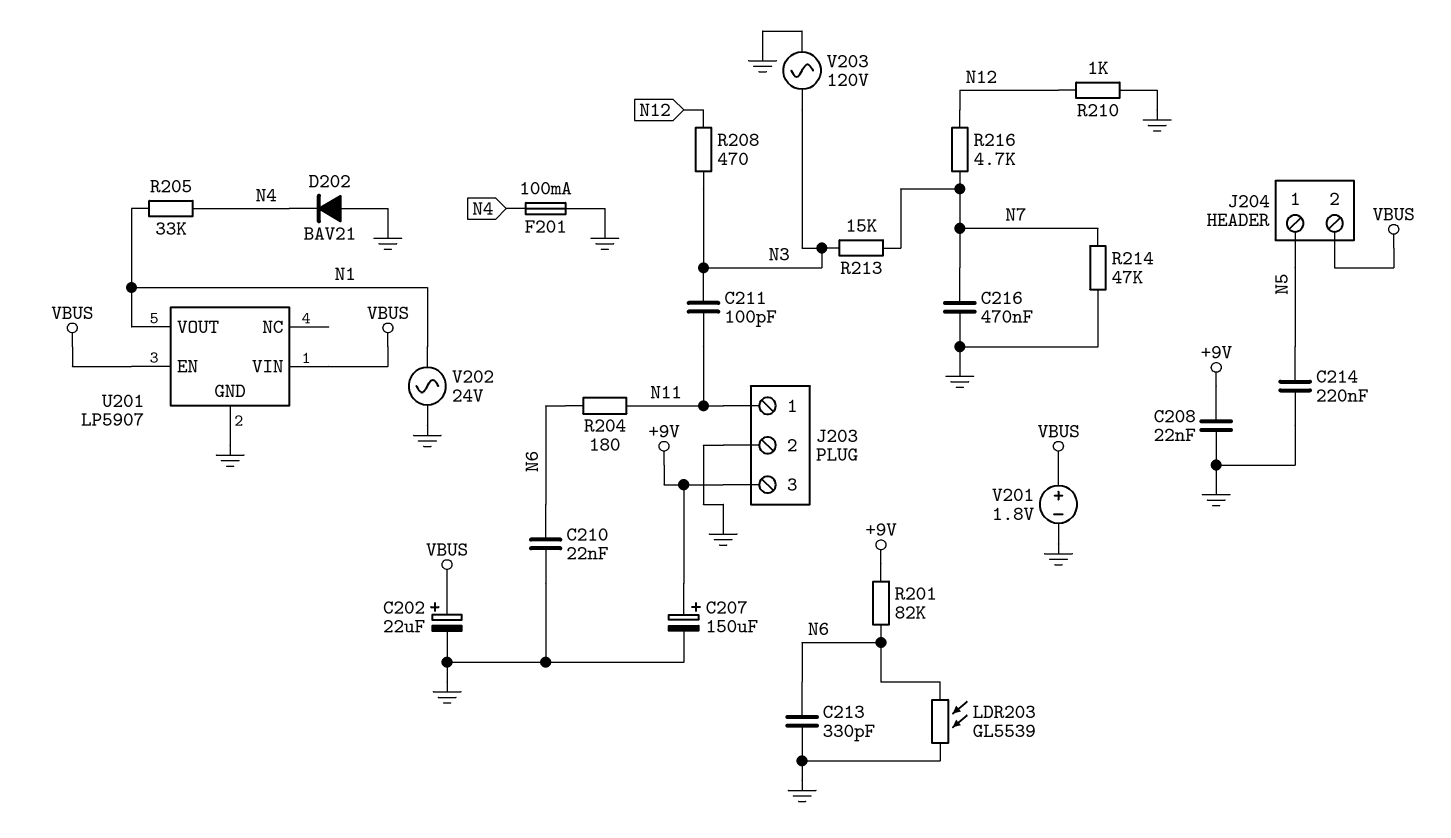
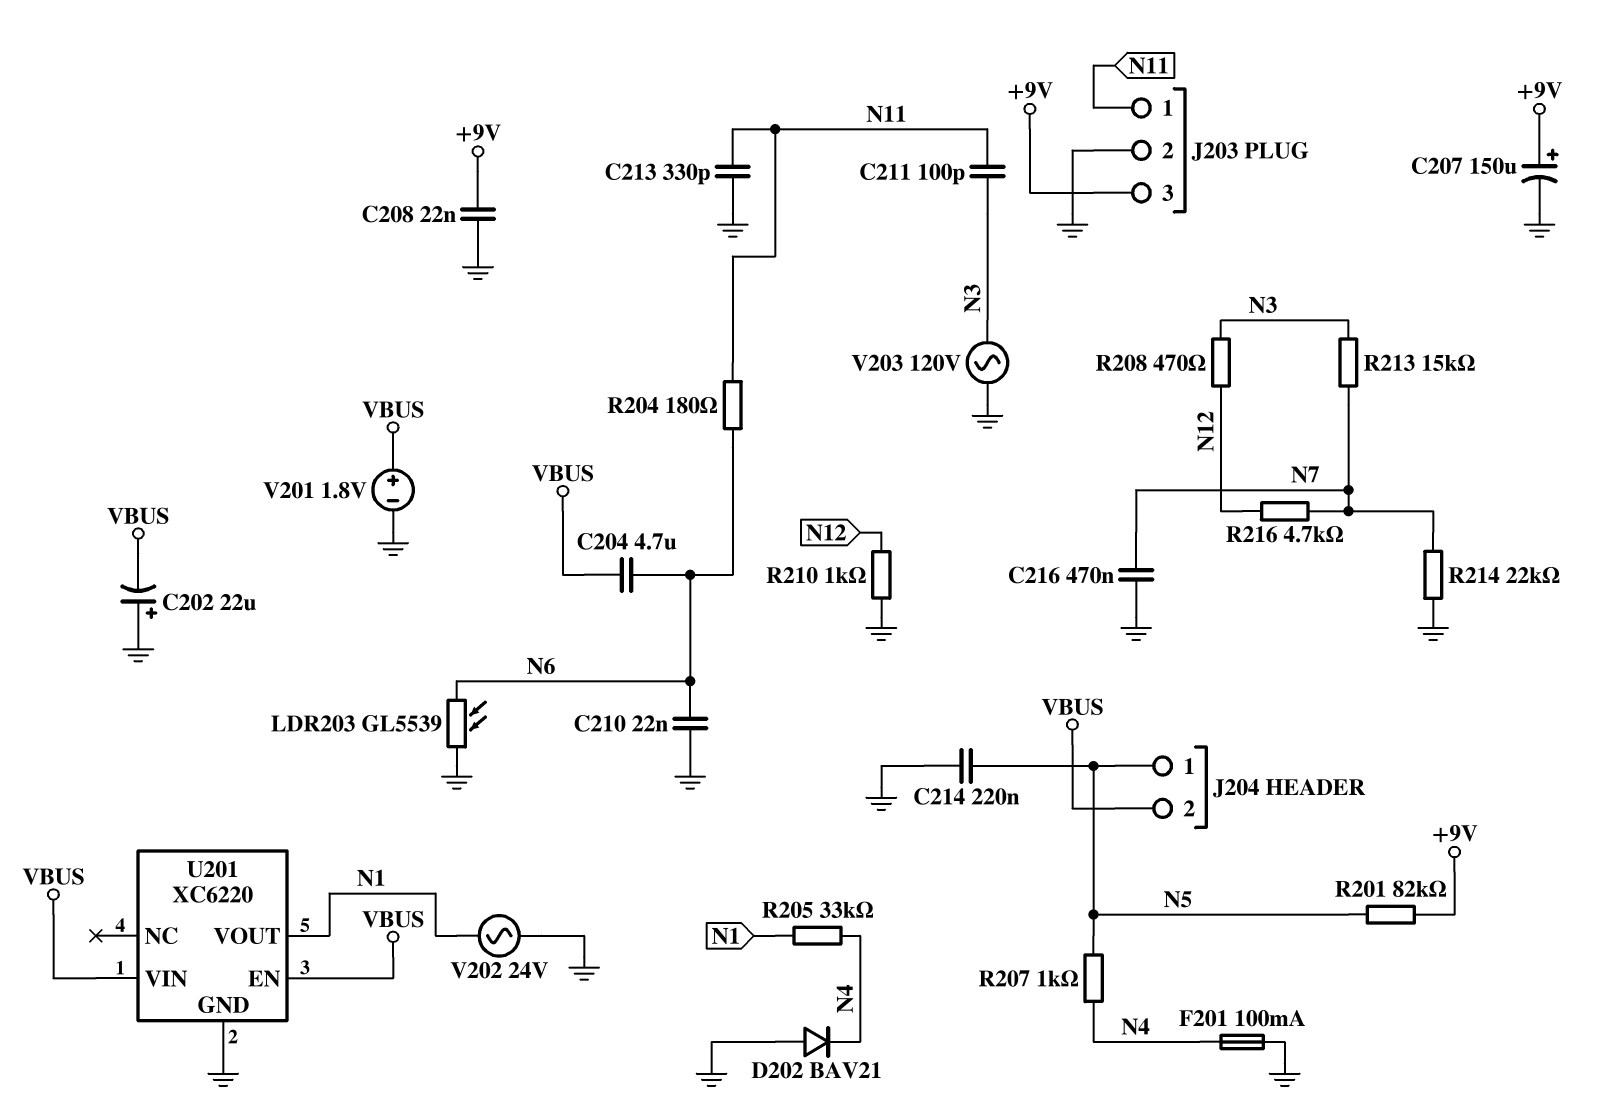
C202: 22uF (plus VBUS, minus GND) -> 22uF (plus GND, minus VBUS)
C204: none -> 4.7uF (N6, VBUS)
C213: 330pF (GND, N6) -> 330pF (GND, N11)
R201: 82k (+9V, N6) -> 82k (+9V, N5)
R207: none -> 1k (N4, N5)
R214: 47k (GND, N7) -> 22k (GND, N7)
U201: LP5907 -> XC6220

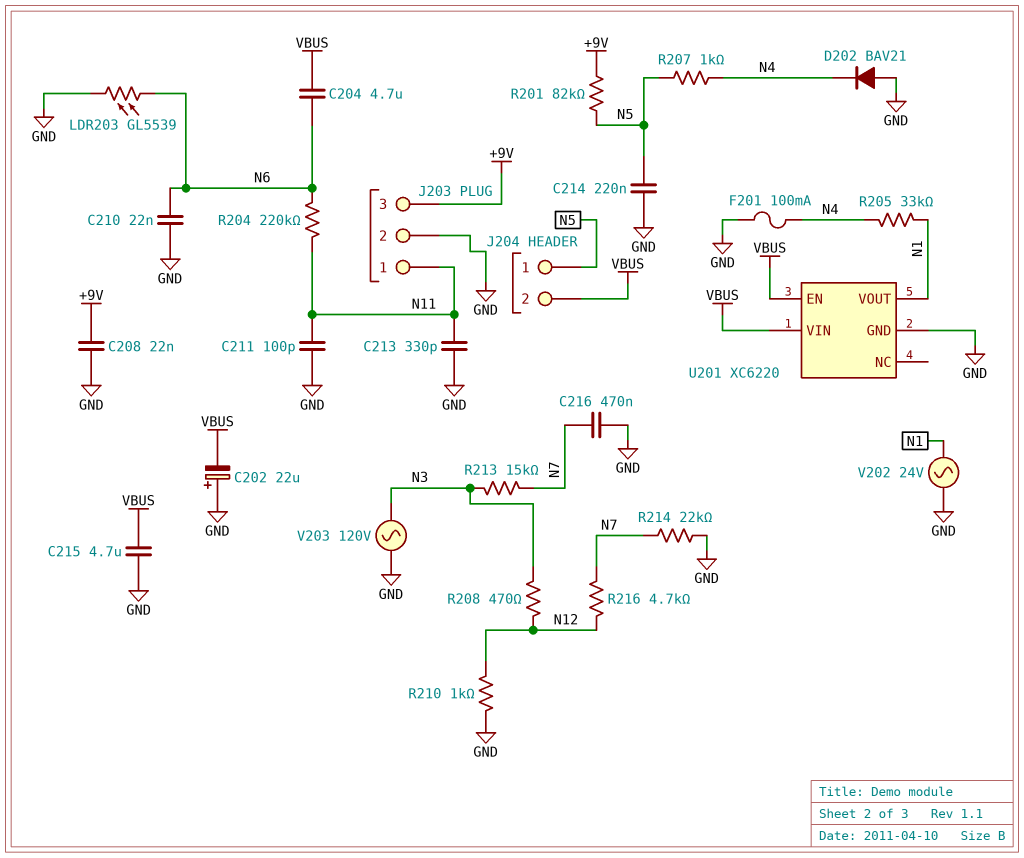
C207: 150uF (plus +9V, minus GND) -> none
C211: 100pF (N3, N11) -> 100pF (GND, N11)
C215: none -> 4.7uF (GND, VBUS)
R204: 180 (N6, N11) -> 220k (N6, N11)
V201: 1.8V (plus VBUS, minus GND) -> none

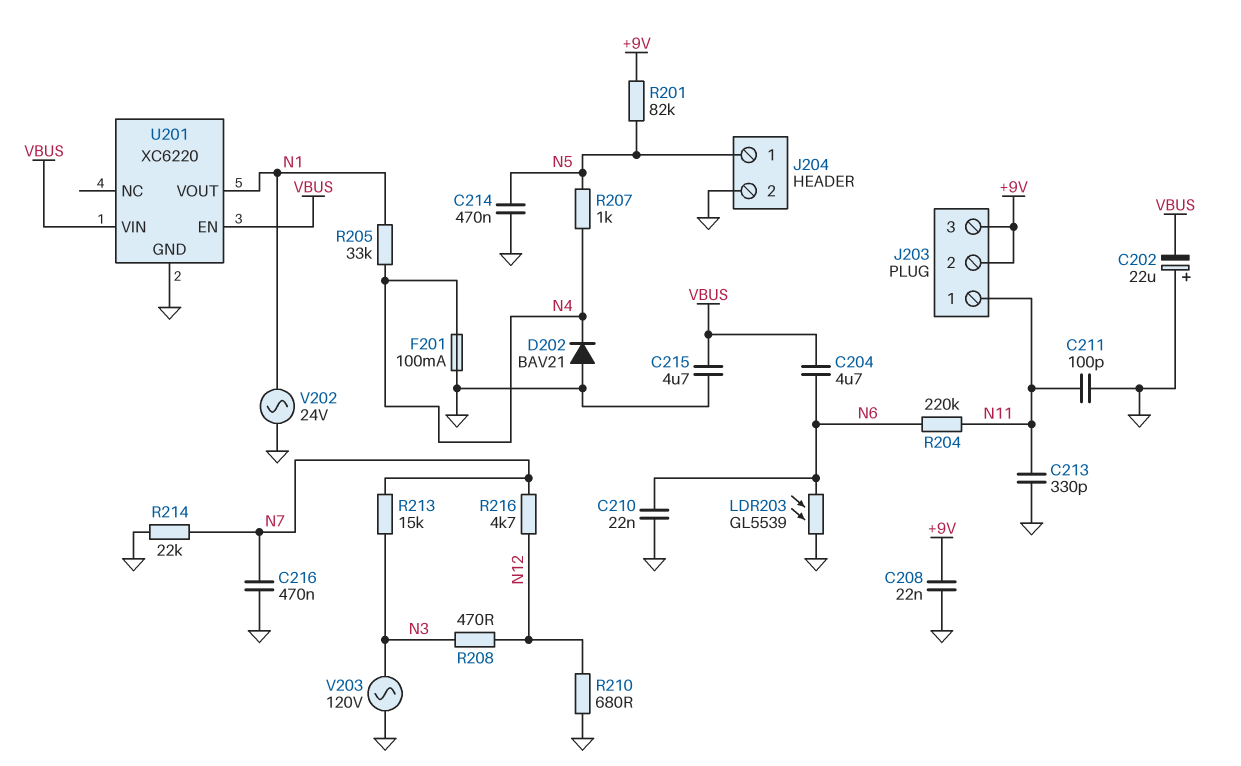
C214: 220nF (GND, N5) -> 470nF (GND, N5)
J203 pin 2: GND -> +9V
J204 pin 2: VBUS -> GND
R210: 1k (GND, N12) -> 680 (GND, N12)

